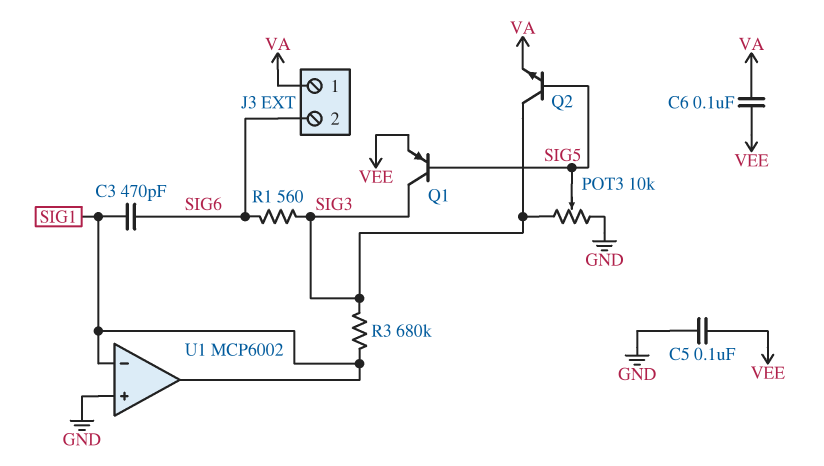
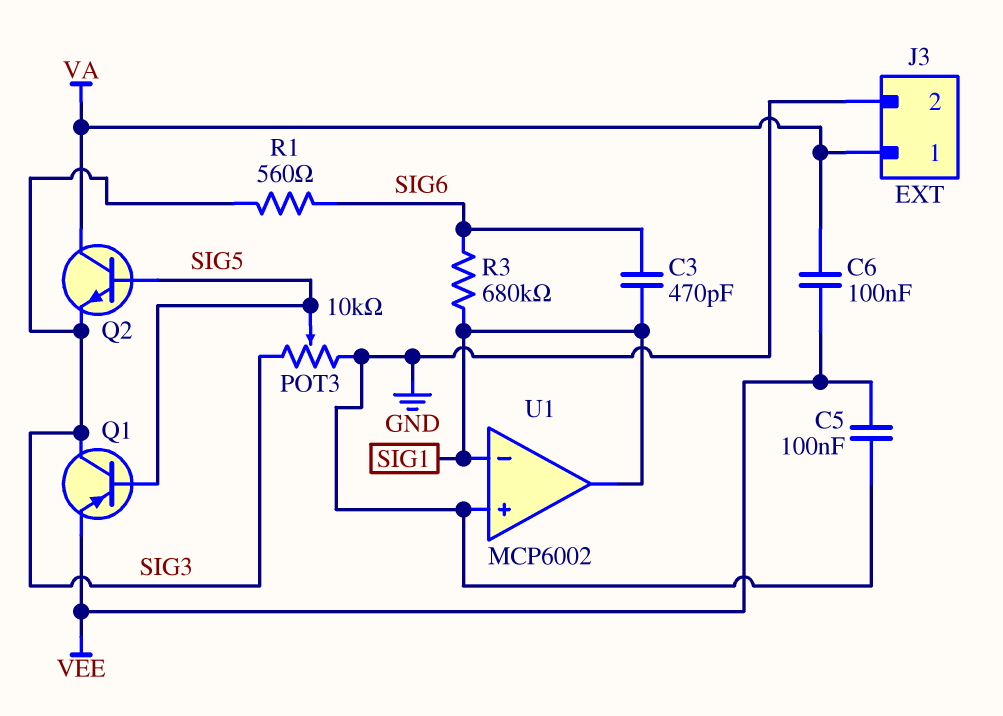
J3 pin 2: SIG6 -> GND
Q2: NPN (B SIG5, C SIG3, E VA) -> NPN (B SIG5, C VA, E SIG3)
R3: 680k (SIG1, SIG3) -> 680k (SIG1, SIG6)

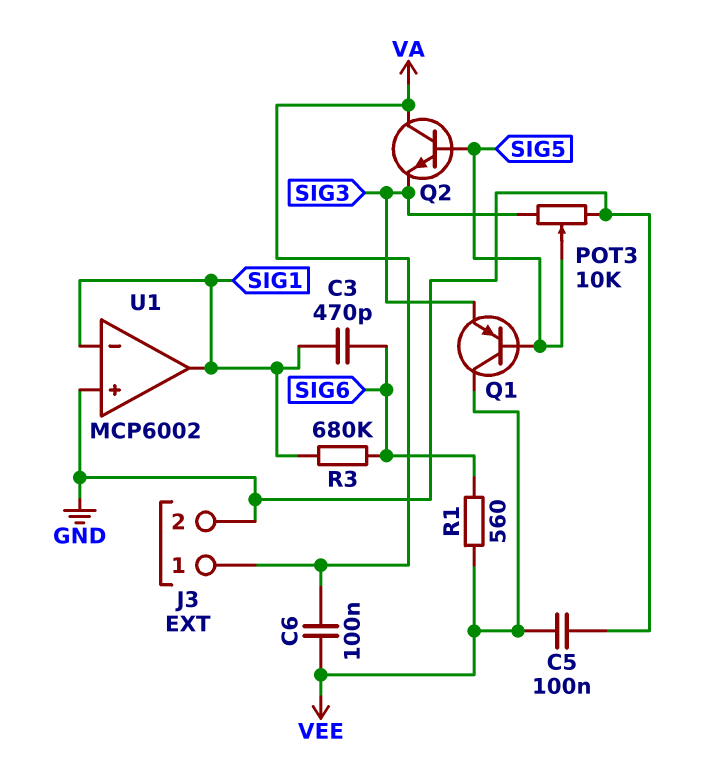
Q1: PNP (B SIG5, C SIG3, E VEE) -> PNP (B SIG5, C VEE, E SIG3)
R1: 560 (SIG3, SIG6) -> 560 (SIG6, VEE)

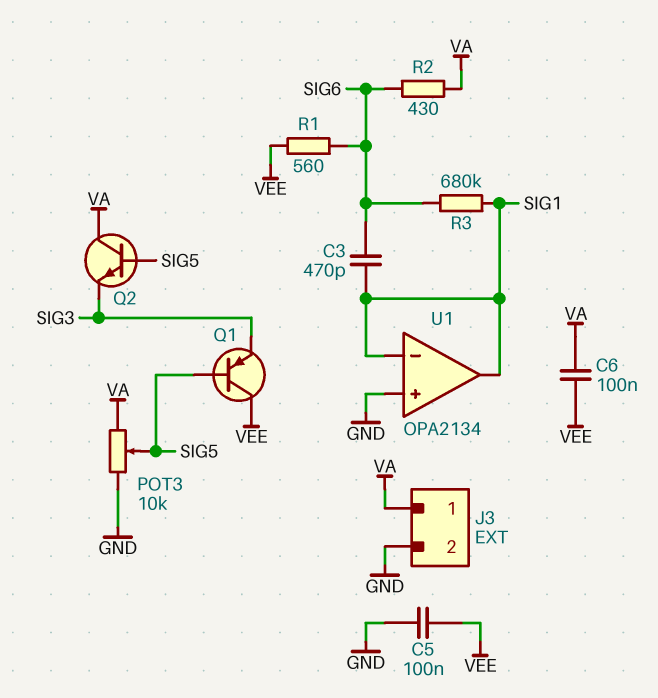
POT3: 10k (GND, SIG3, wiper SIG5) -> 10k (GND, VA, wiper SIG5)
R2: none -> 430 (SIG6, VA)
U1: MCP6002 -> OPA2134

